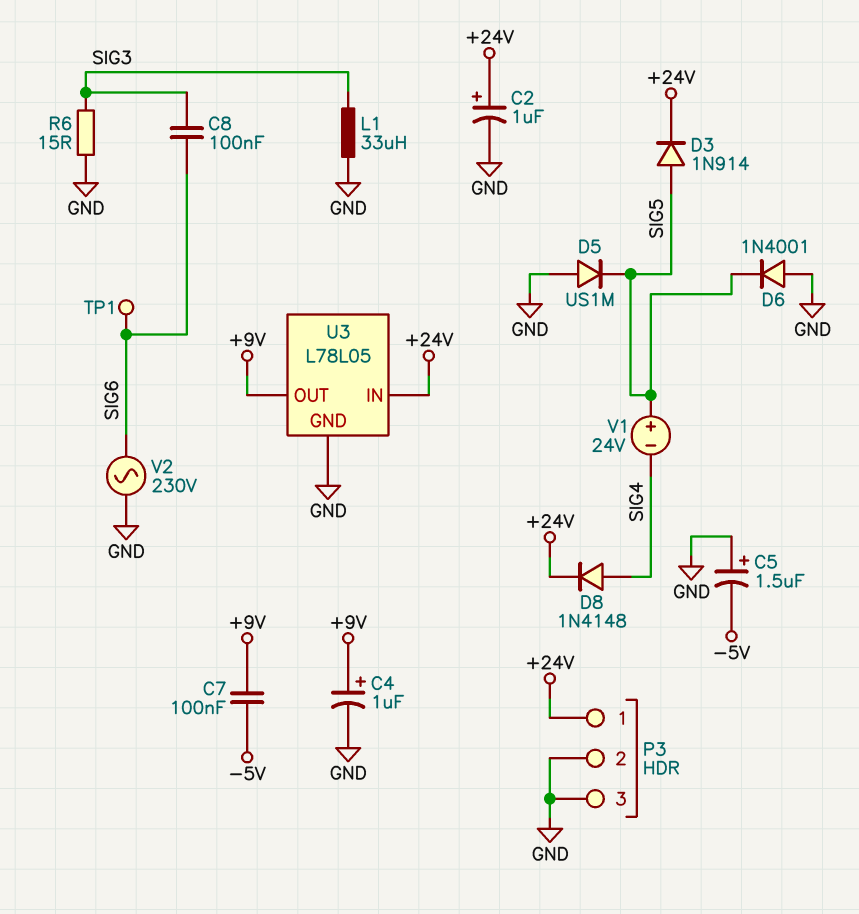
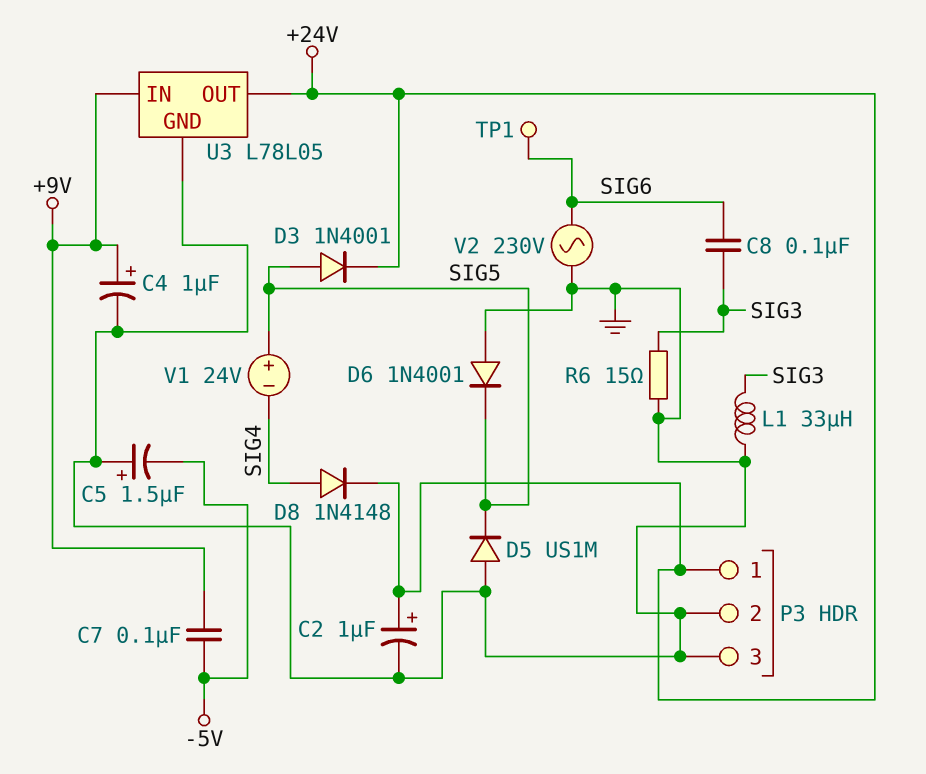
D3: diode 1N914 (A SIG5, K +24V) -> diode 1N4001 (A SIG5, K +24V)
U3 pin IN: +24V -> +9V
U3 pin OUT: +9V -> +24V

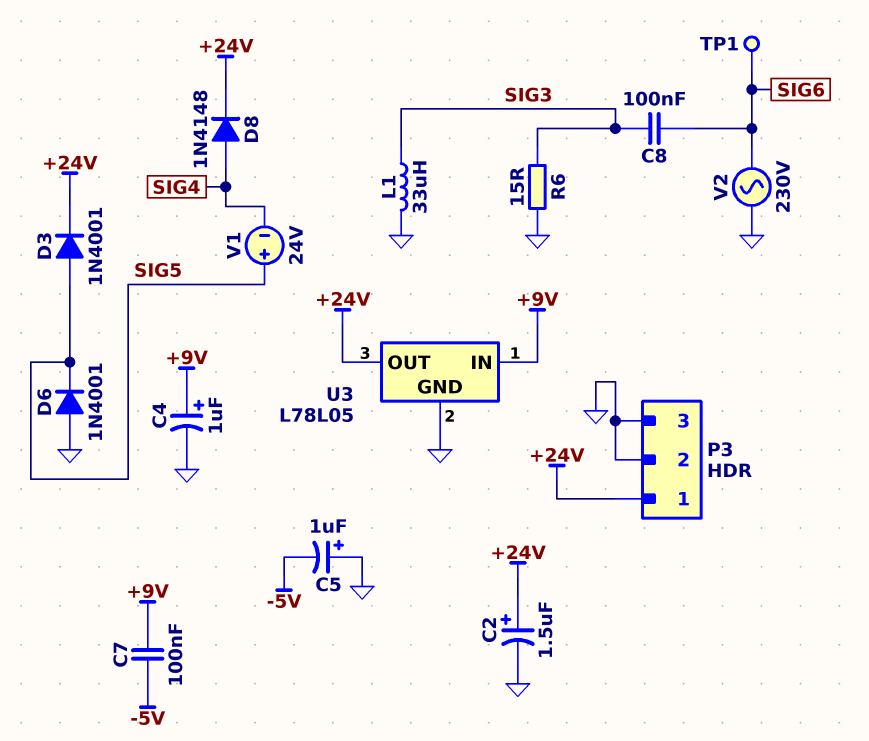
C2: 1uF (plus +24V, minus GND) -> 1.5uF (plus +24V, minus GND)
C5: 1.5uF (plus GND, minus -5V) -> 1uF (plus GND, minus -5V)
D5: diode US1M (A GND, K SIG5) -> none

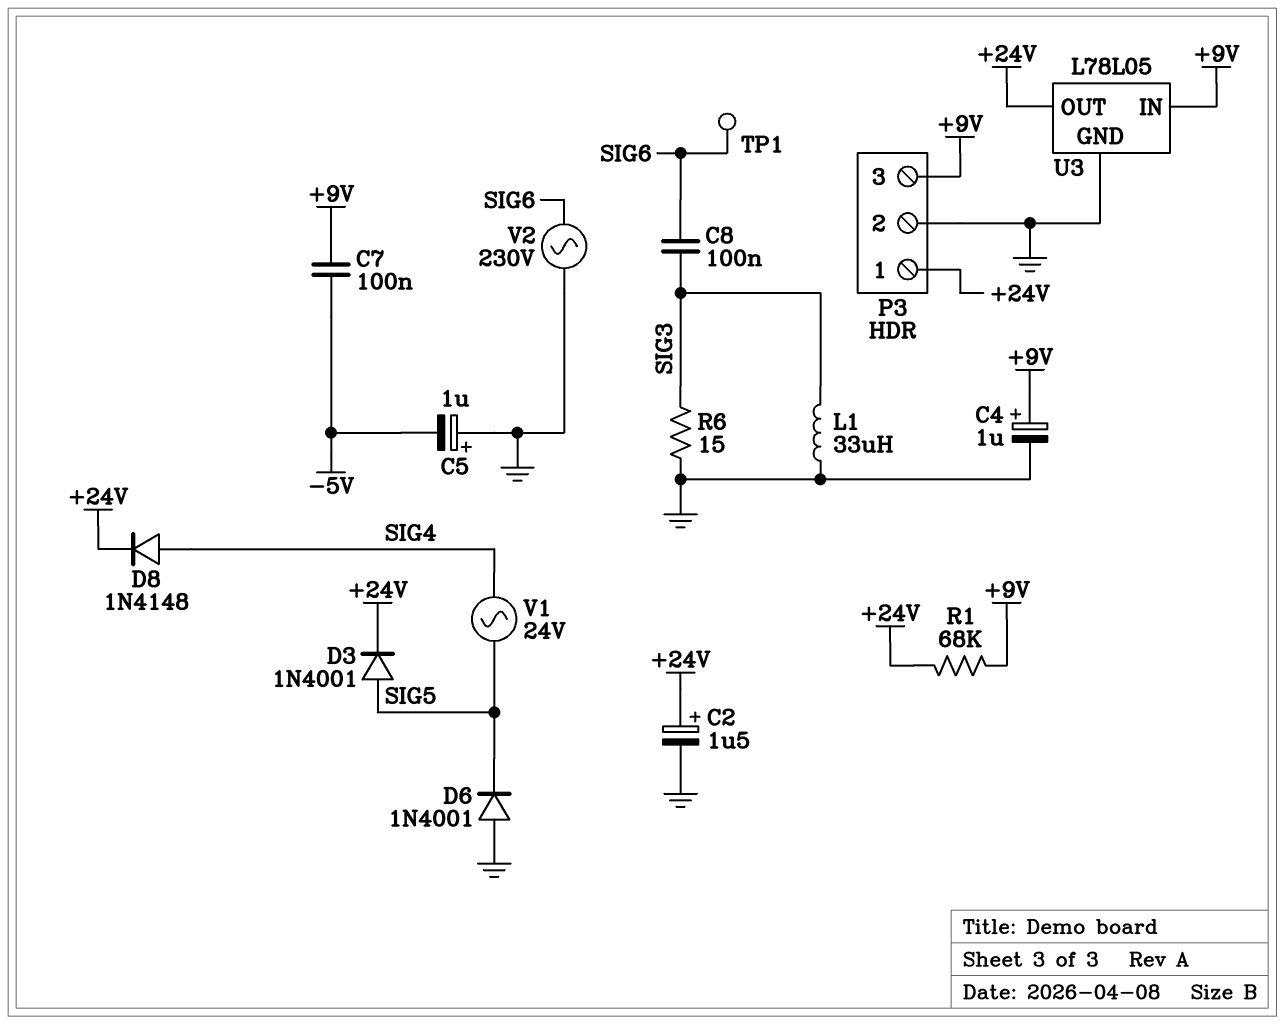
P3 pin 3: GND -> +9V
R1: none -> 68k (+9V, +24V)
V1: 24V (plus SIG5, minus SIG4) -> AC 24V (SIG4, SIG5)

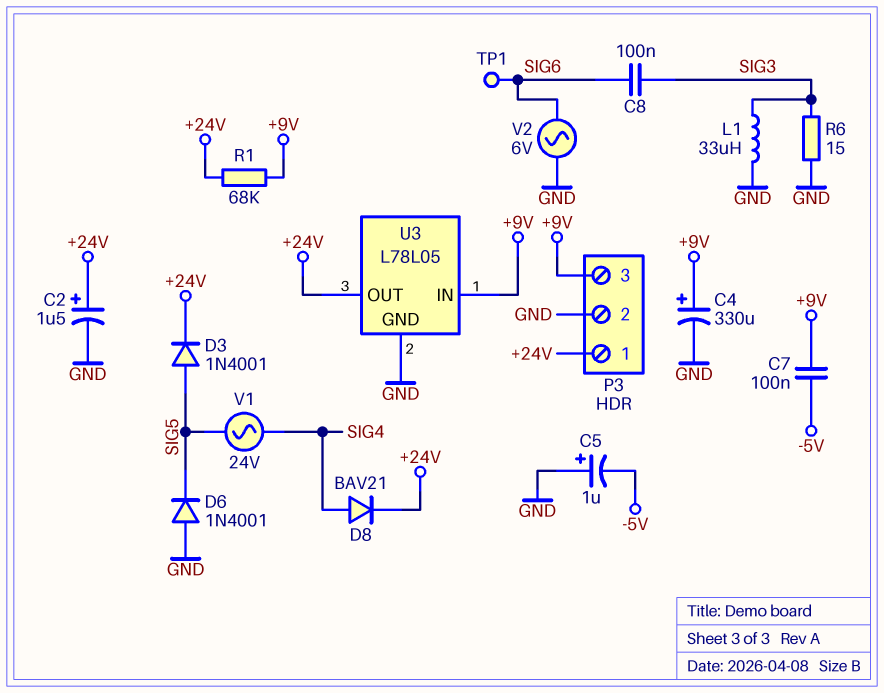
C4: 1uF (plus +9V, minus GND) -> 330uF (plus +9V, minus GND)
D8: diode 1N4148 (A SIG4, K +24V) -> diode BAV21 (A SIG4, K +24V)
V2: AC 230V (GND, SIG6) -> AC 6V (GND, SIG6)

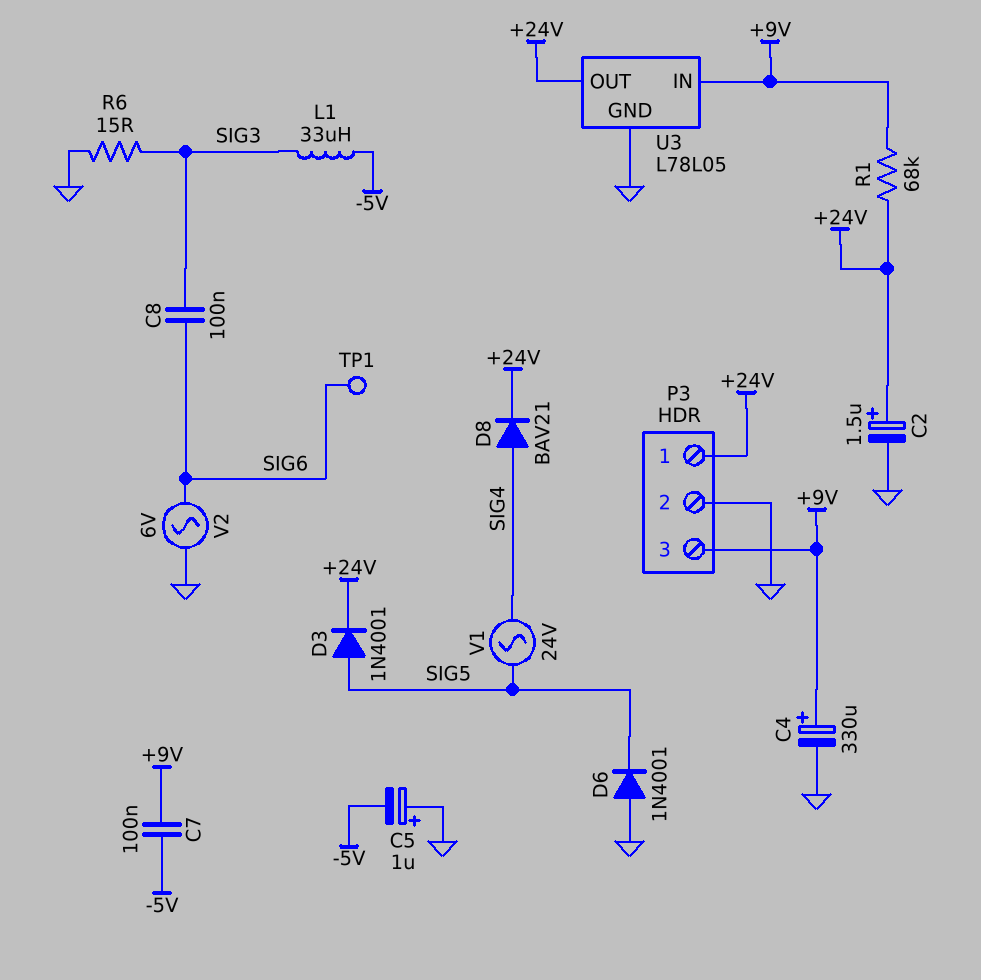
L1: 33uH (GND, SIG3) -> 33uH (-5V, SIG3)

